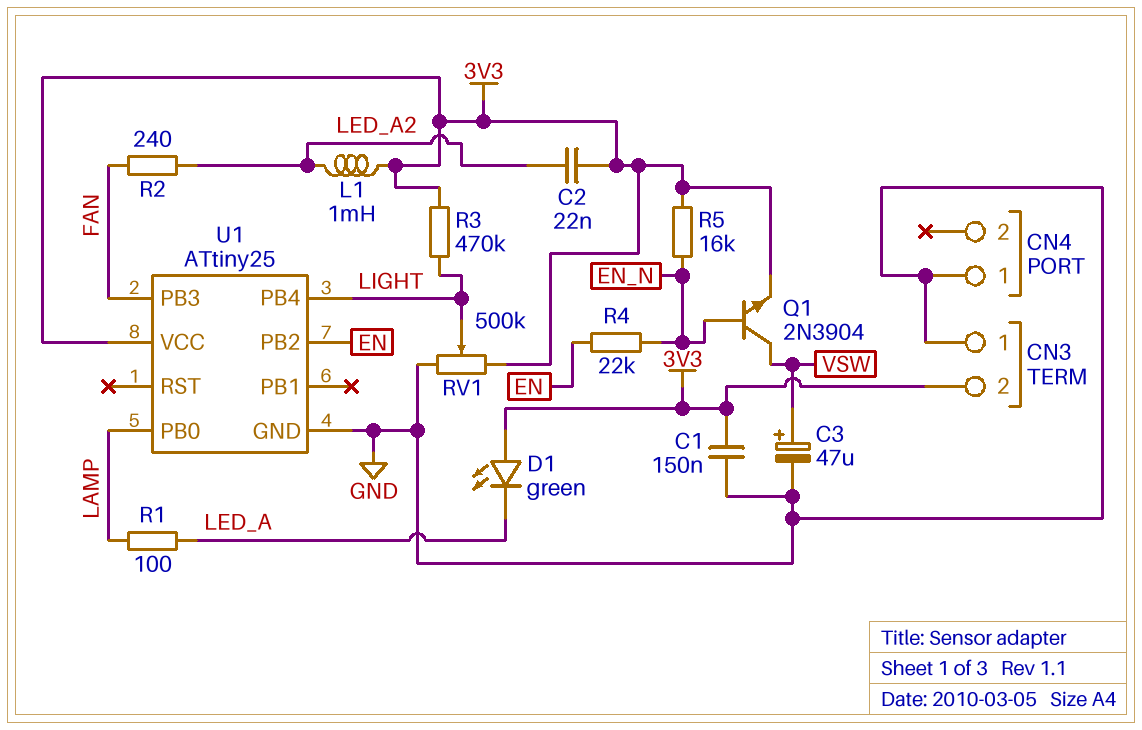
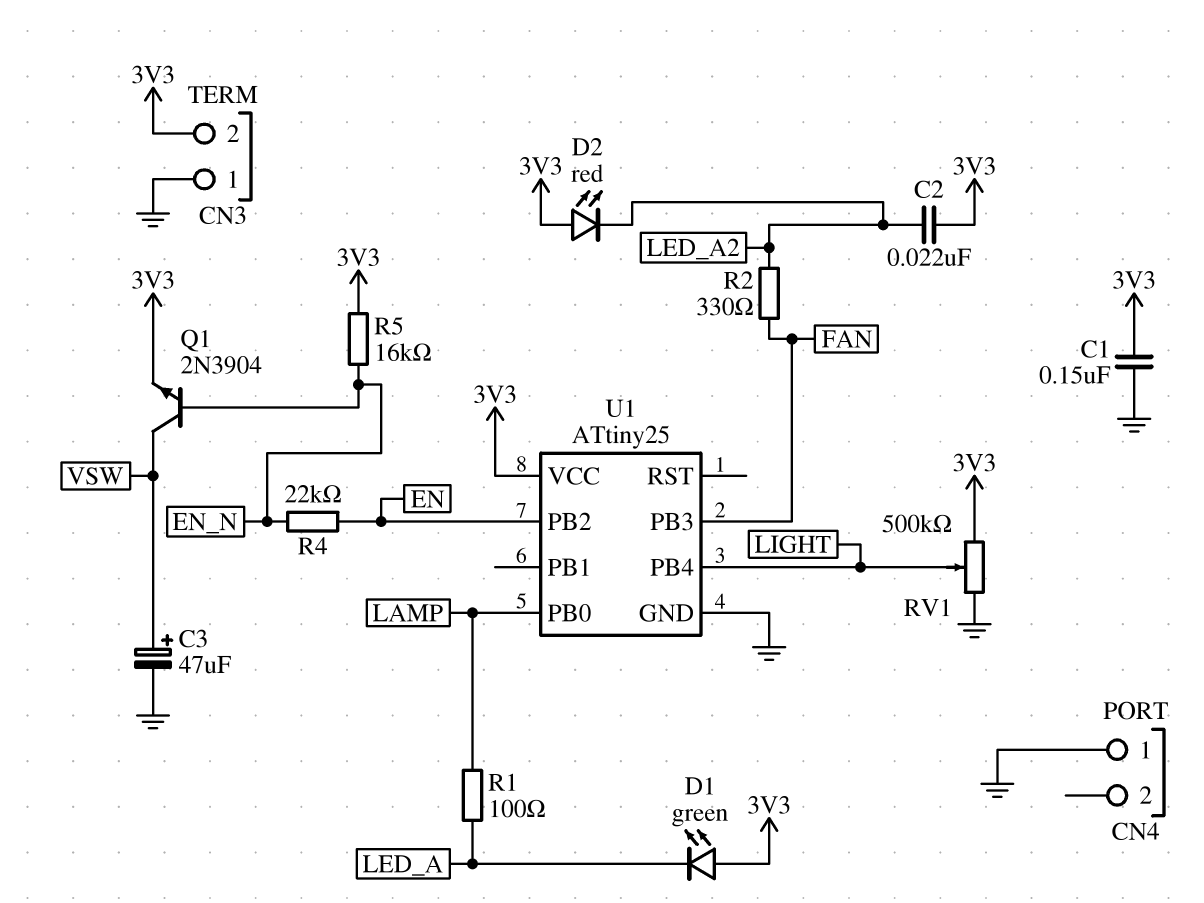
D2: none -> LED red (A 3V3, K LED_A2)
L1: 1mH (3V3, LED_A2) -> none
R2: 240 (FAN, LED_A2) -> 330 (FAN, LED_A2)
R3: 470k (3V3, LIGHT) -> none

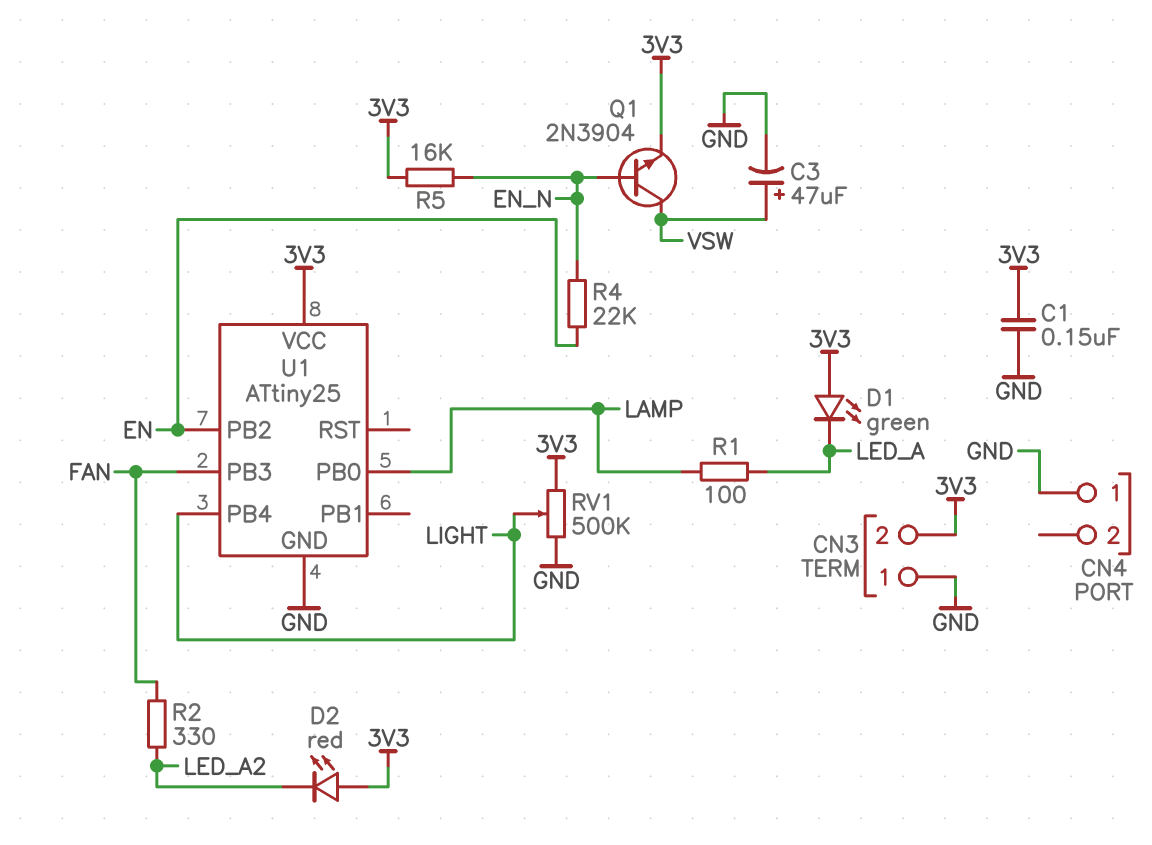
C2: 22nF (3V3, LED_A2) -> none

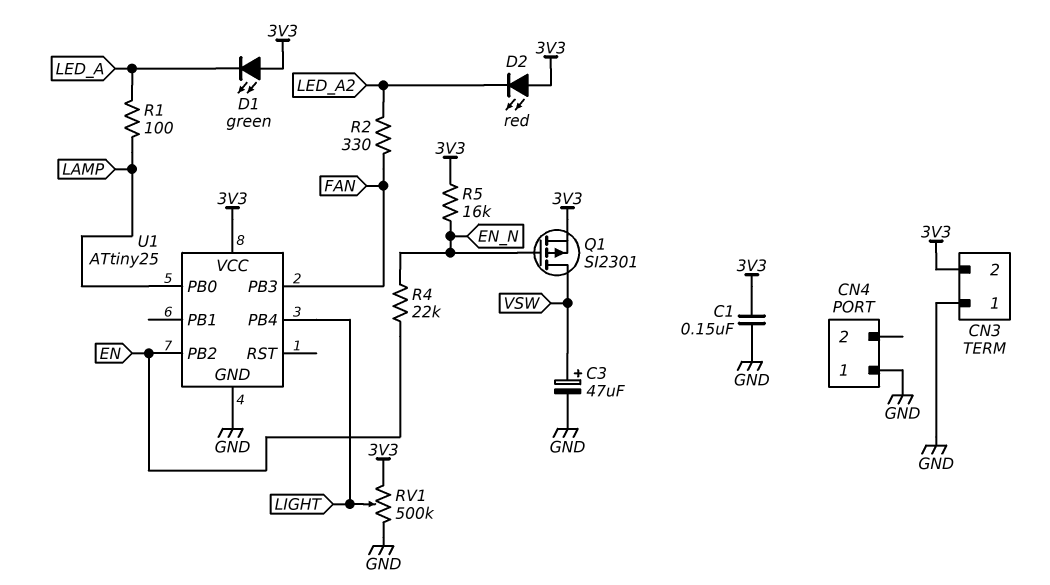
Q1: NPN 2N3904 (B EN_N, C VSW, E 3V3) -> PMOS SI2301 (G EN_N, D VSW, S 3V3)

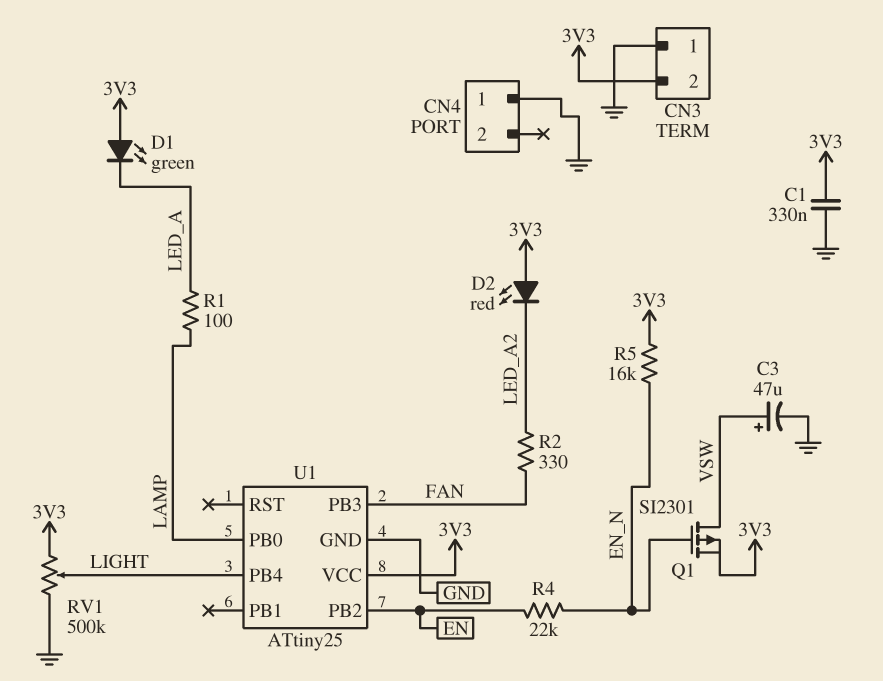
C1: 150nF (3V3, GND) -> 330nF (3V3, GND)

